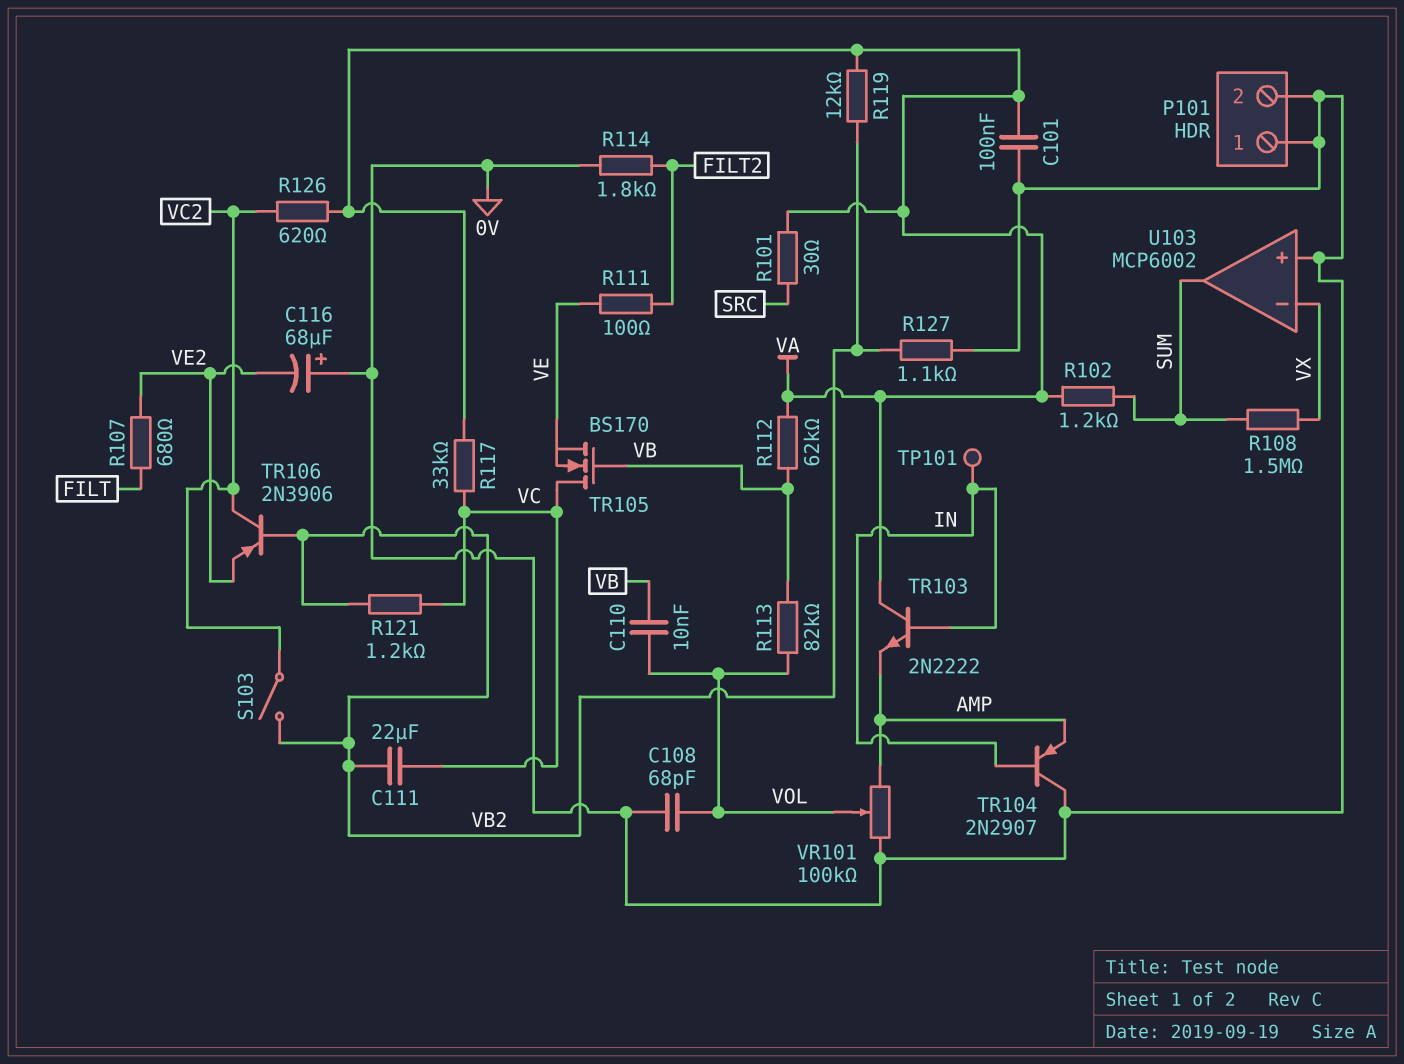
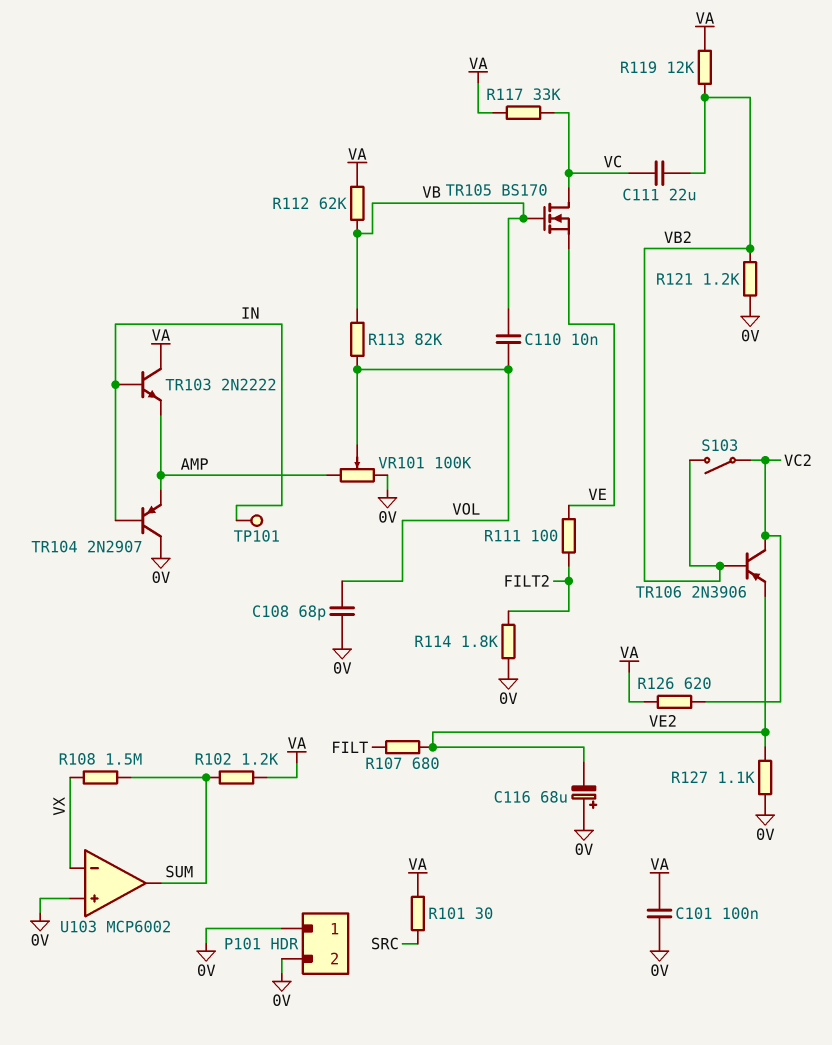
R121: 1.2k (VB2, VC) -> 1.2k (0V, VB2)
R127: 1.1k (0V, VB2) -> 1.1k (0V, VE2)

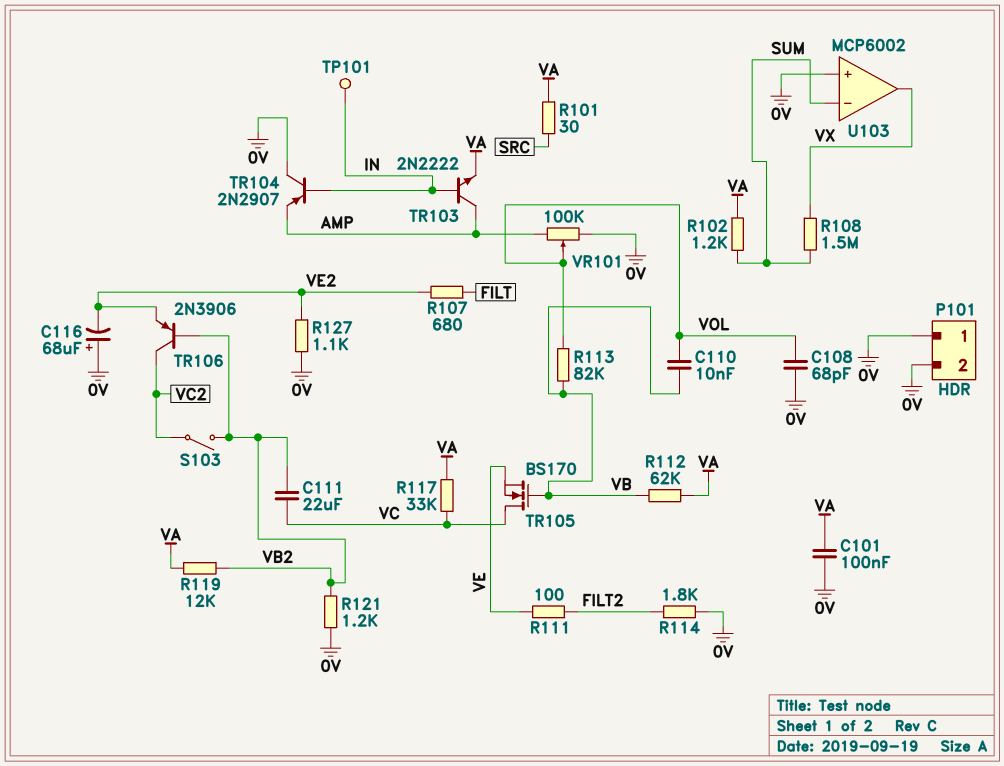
R126: 620 (VA, VC2) -> none
TR103: NPN 2N2222 (B IN, C VA, E AMP) -> NPN 2N2222 (B IN, C AMP, E VA)
U103 pin in-: VX -> SUM
U103 pin out: SUM -> VX

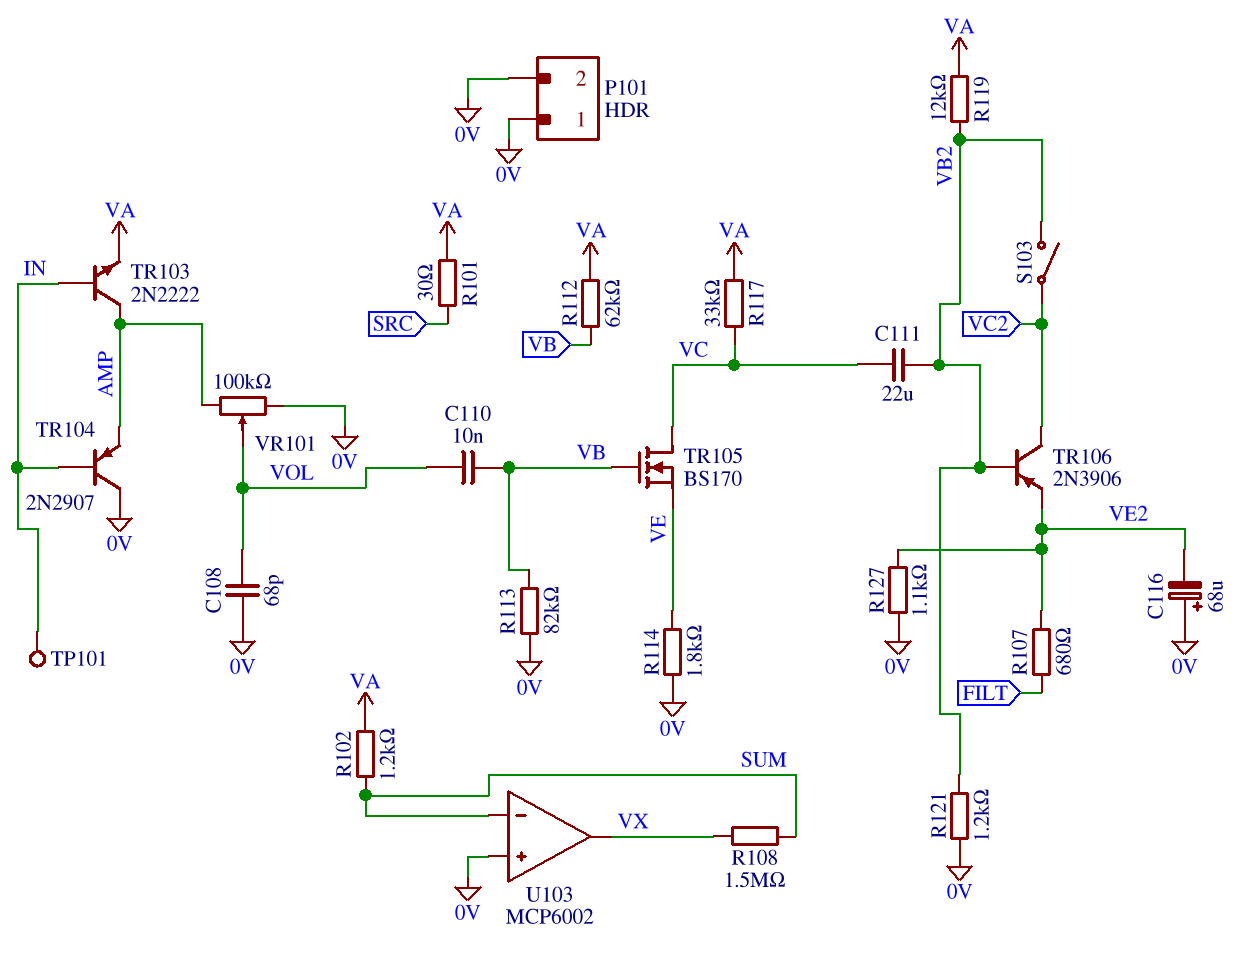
C101: 100nF (0V, VA) -> none
R111: 100 (FILT2, VE) -> none
R113: 82k (VB, VOL) -> 82k (0V, VB)
R114: 1.8k (0V, FILT2) -> 1.8k (0V, VE)

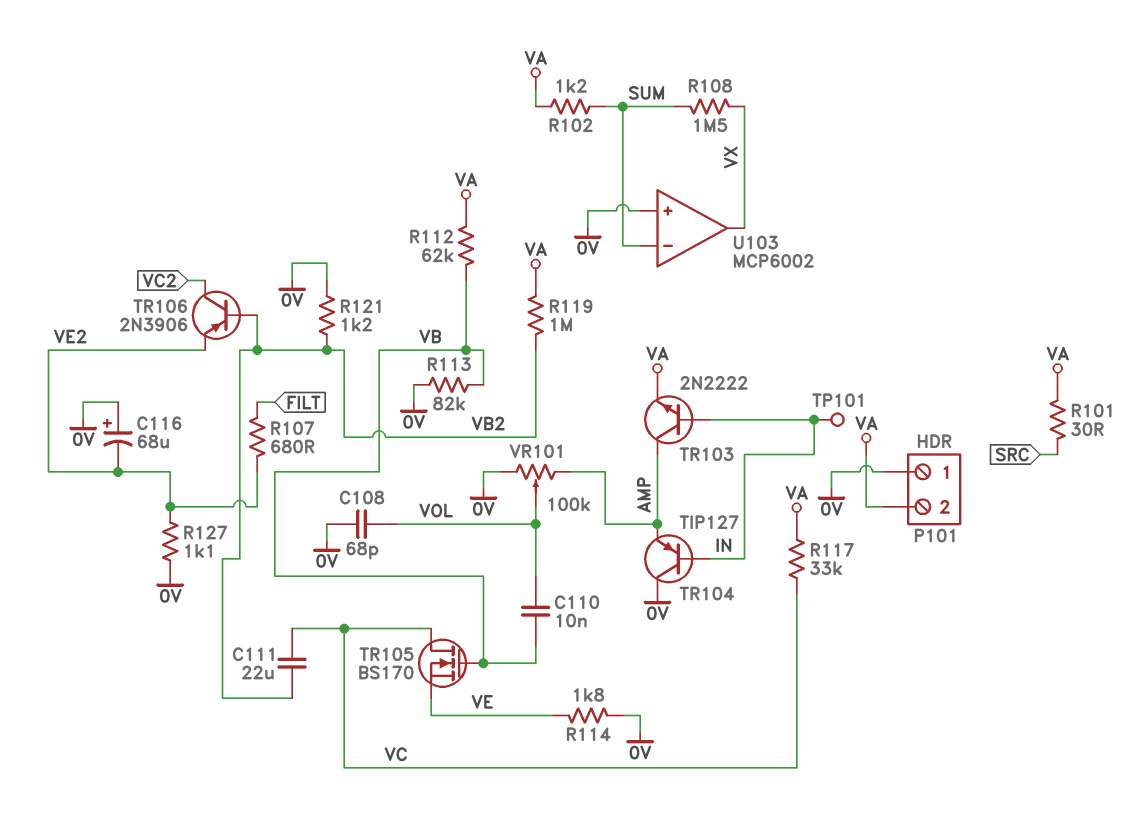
P101 pin 2: 0V -> VA
R119: 12k (VA, VB2) -> 1M (VA, VB2)
S103: switch (VB2, VC2) -> none
TR104: PNP 2N2907 (B IN, C 0V, E AMP) -> PNP TIP127 (B IN, C 0V, E AMP)

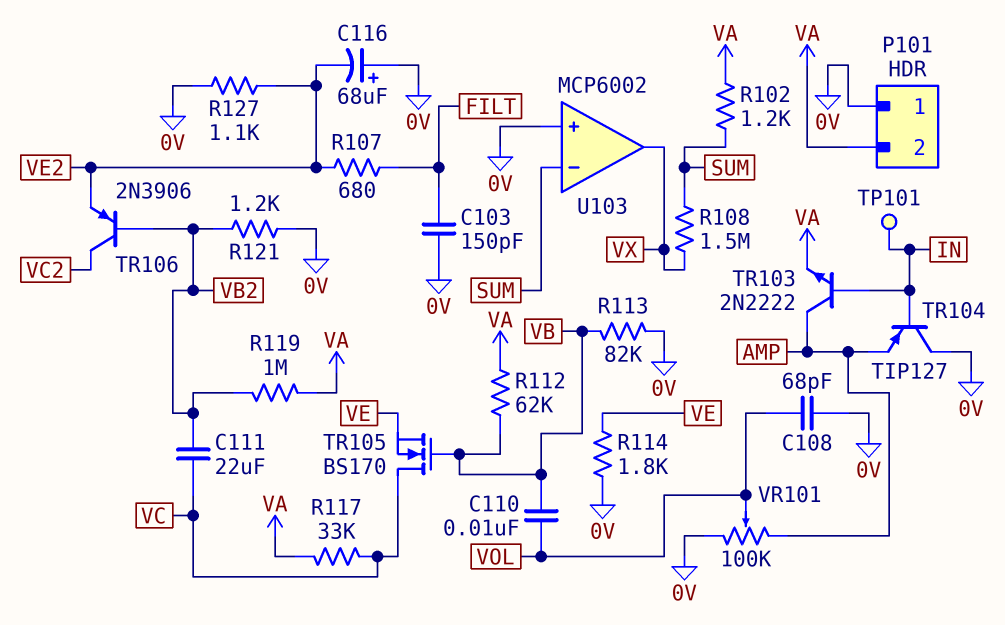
C103: none -> 150pF (0V, FILT)
R101: 30 (SRC, VA) -> none

